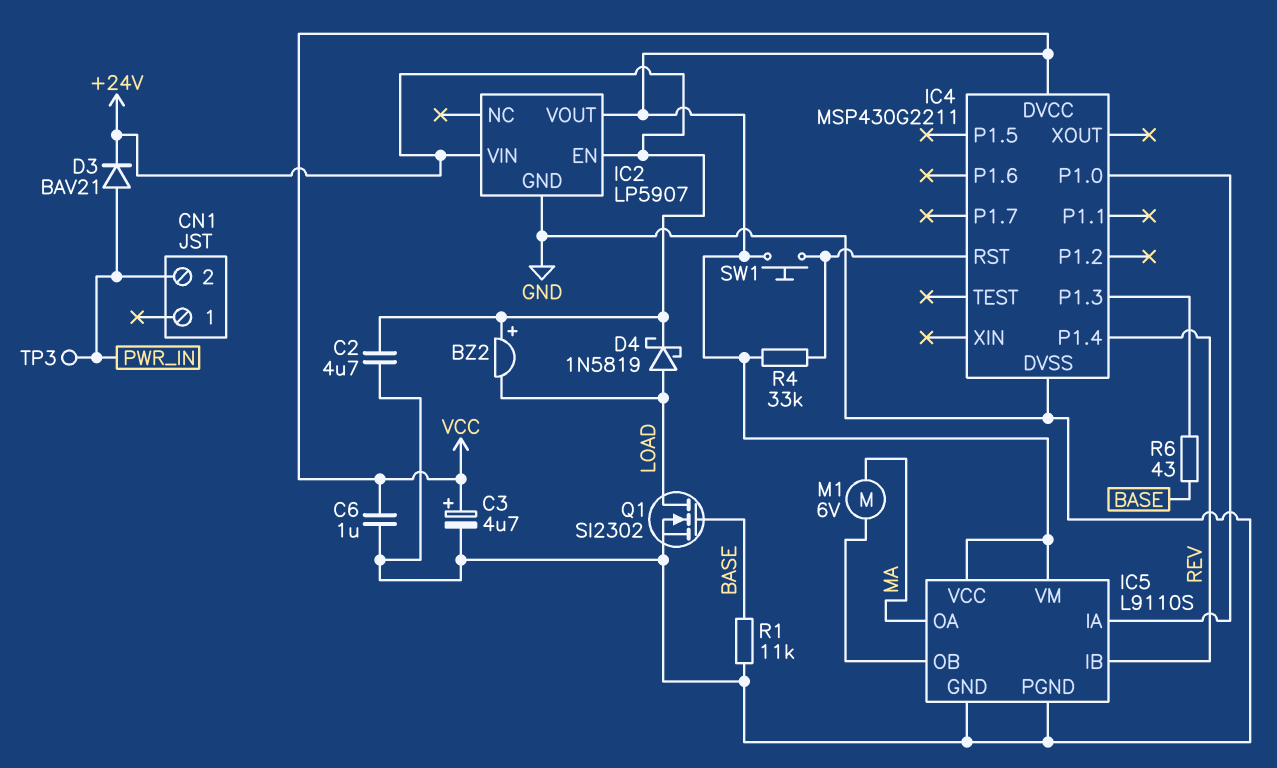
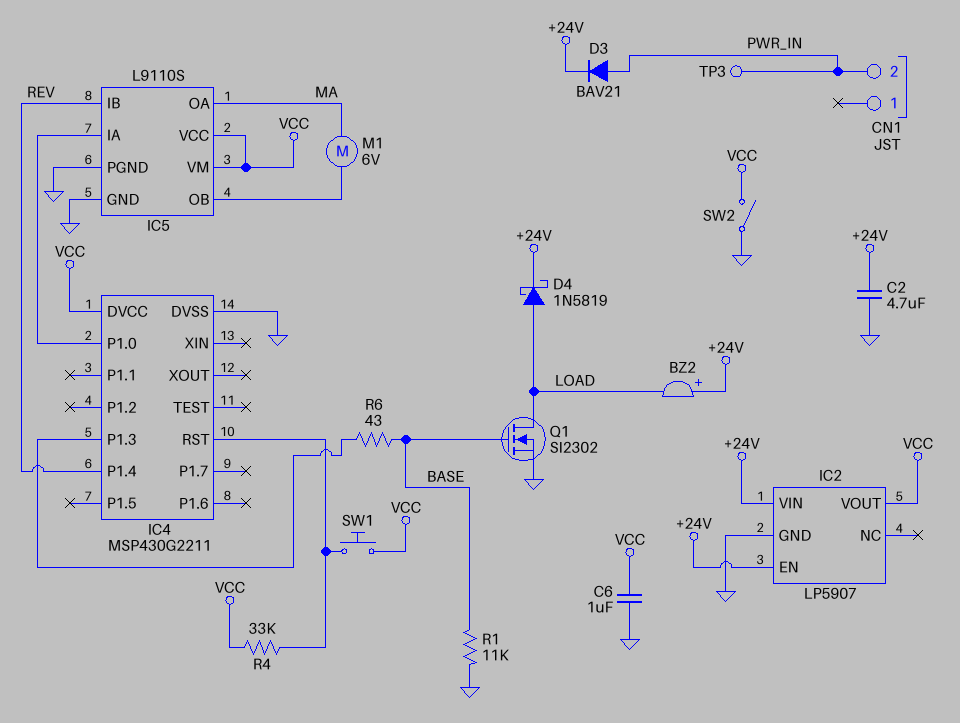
C3: 4.7uF (plus VCC, minus GND) -> none
SW2: none -> switch (GND, VCC)

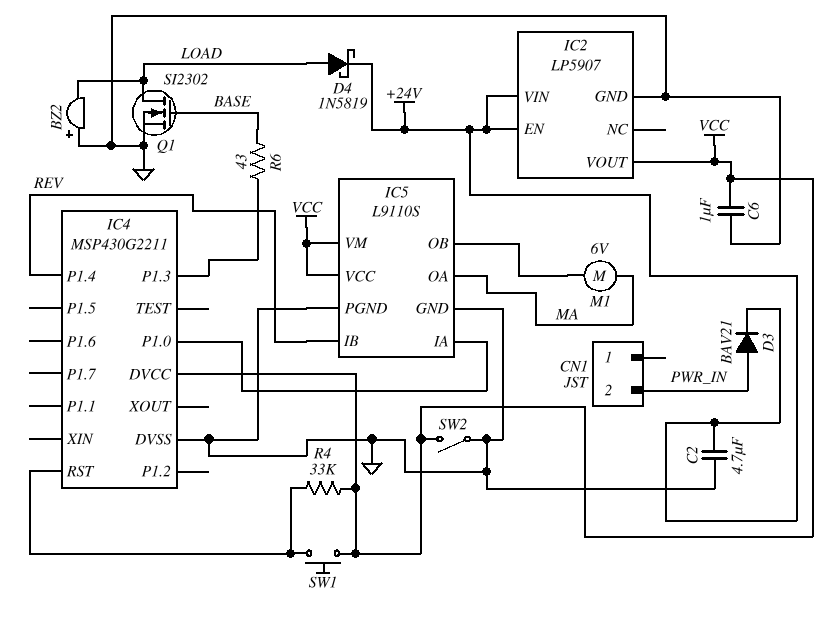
BZ2: buzzer (plus +24V, minus LOAD) -> buzzer (plus GND, minus LOAD)
R1: 11k (BASE, GND) -> none
TP3: test point (PWR_IN) -> none

